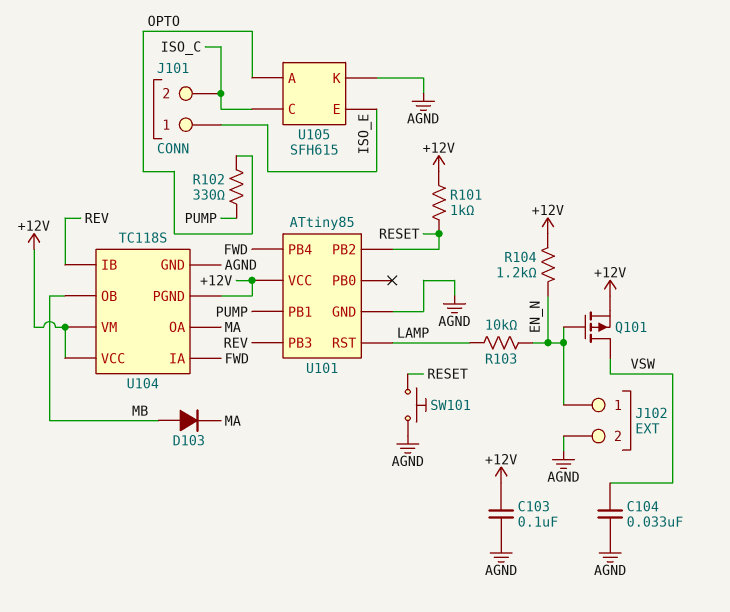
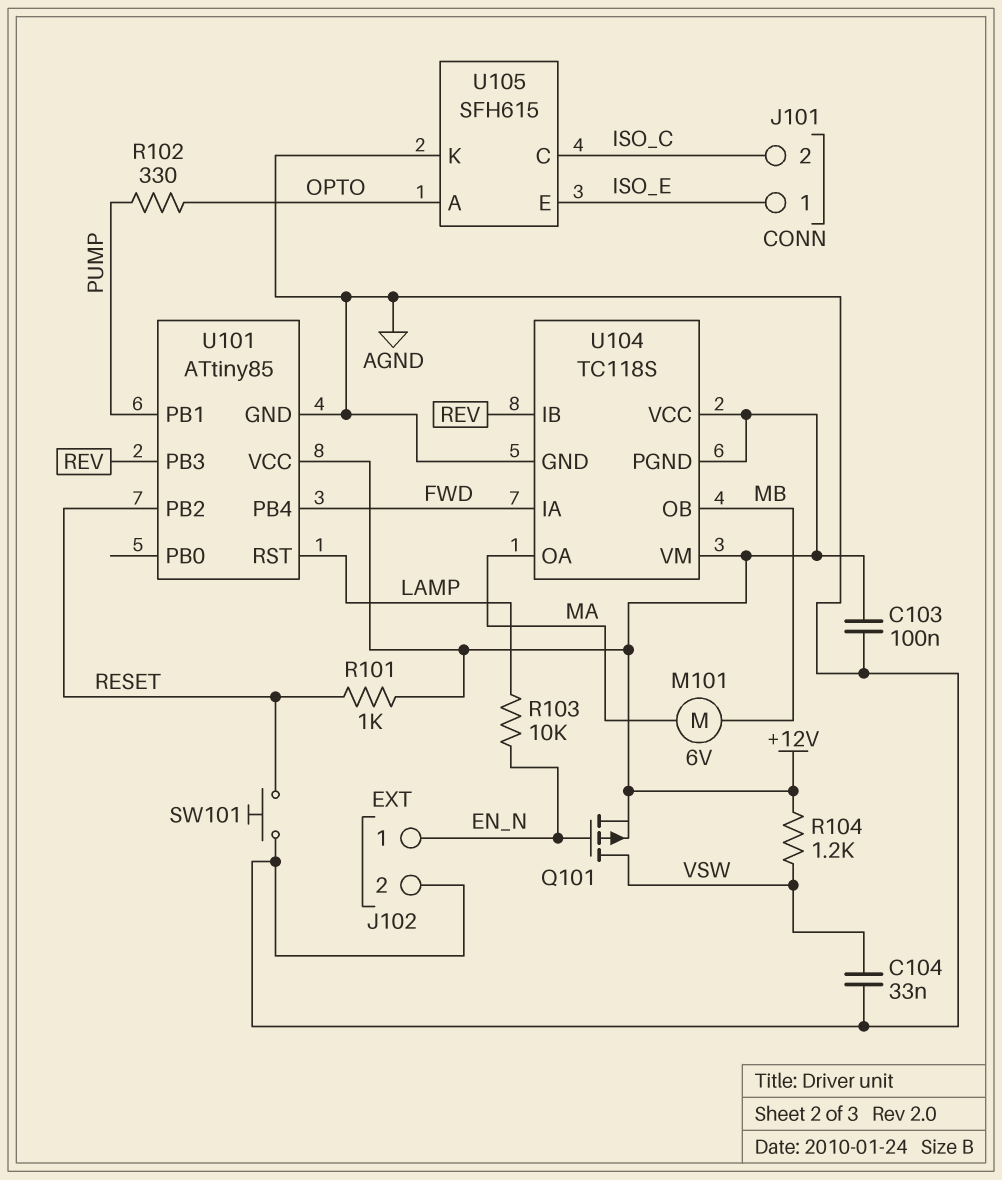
D103: diode (A MB, K MA) -> none
M101: none -> motor 6V (MA, MB)
R104: 1.2k (+12V, EN_N) -> 1.2k (+12V, VSW)

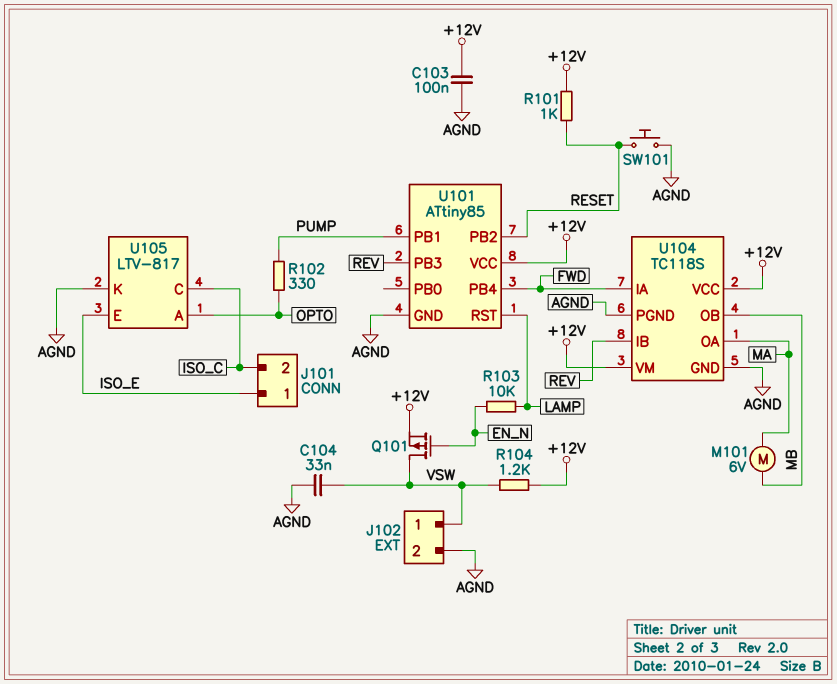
J102 pin 1: EN_N -> VSW
U104 pin PGND: +12V -> AGND
U105: SFH615 -> LTV-817

